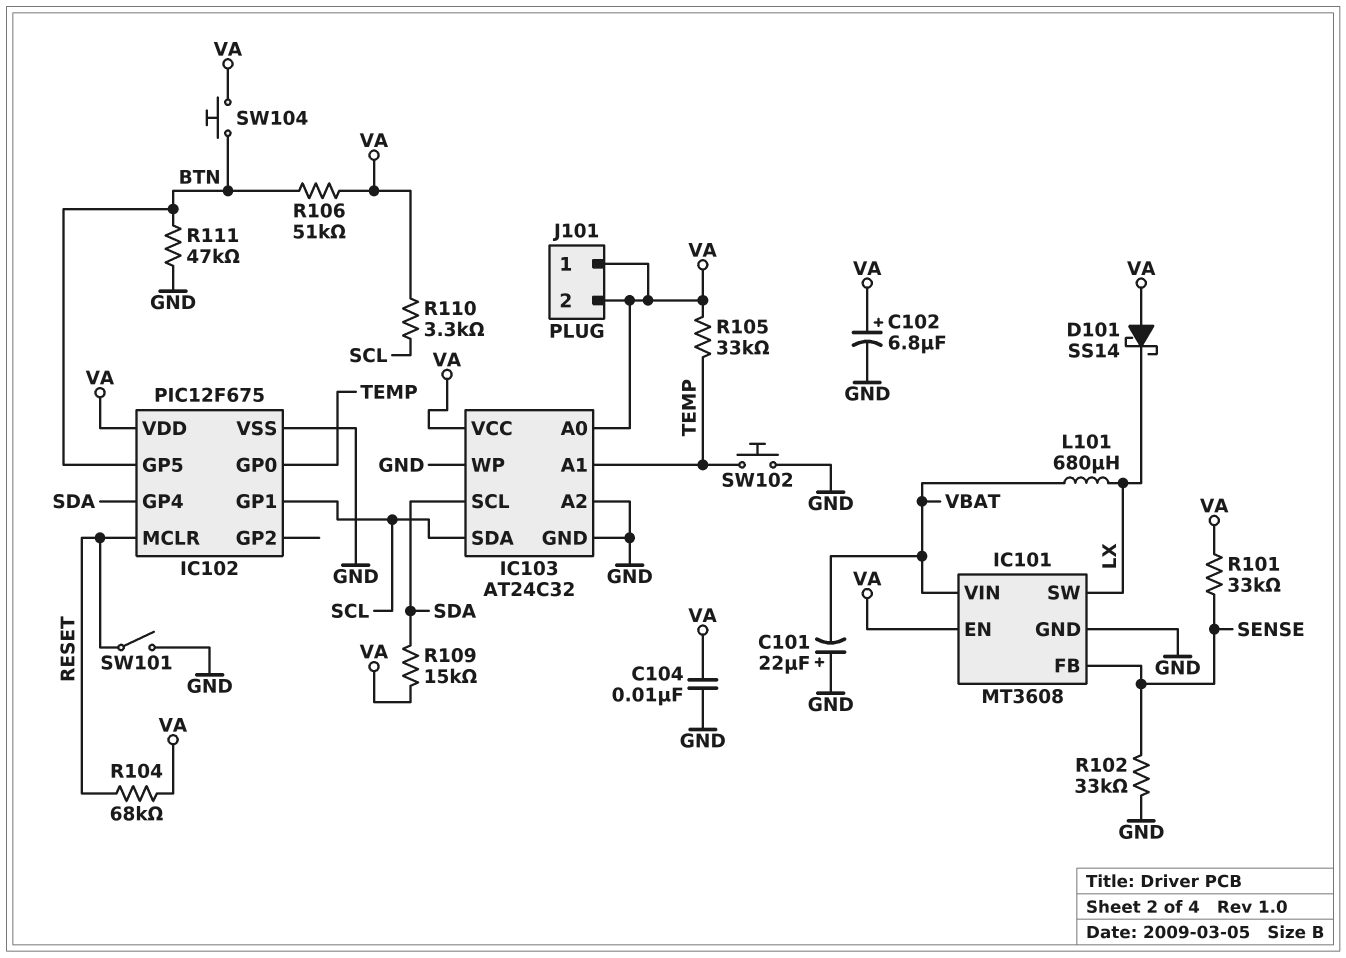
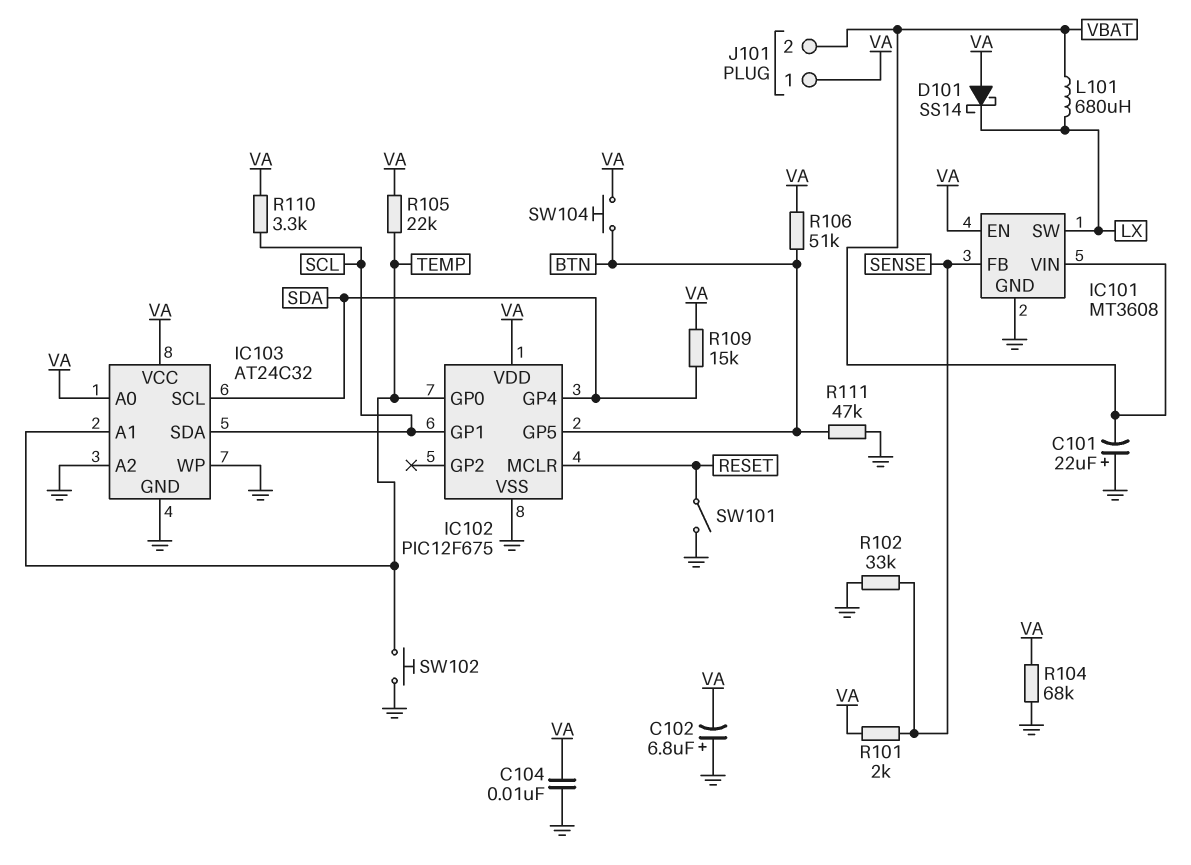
C102: 6.8uF (plus VA, minus GND) -> 6.8uF (plus GND, minus VA)
J101 pin 2: VA -> VBAT
R101: 33k (SENSE, VA) -> 2k (SENSE, VA)
R104: 68k (RESET, VA) -> 68k (GND, VA)
R105: 33k (TEMP, VA) -> 22k (TEMP, VA)

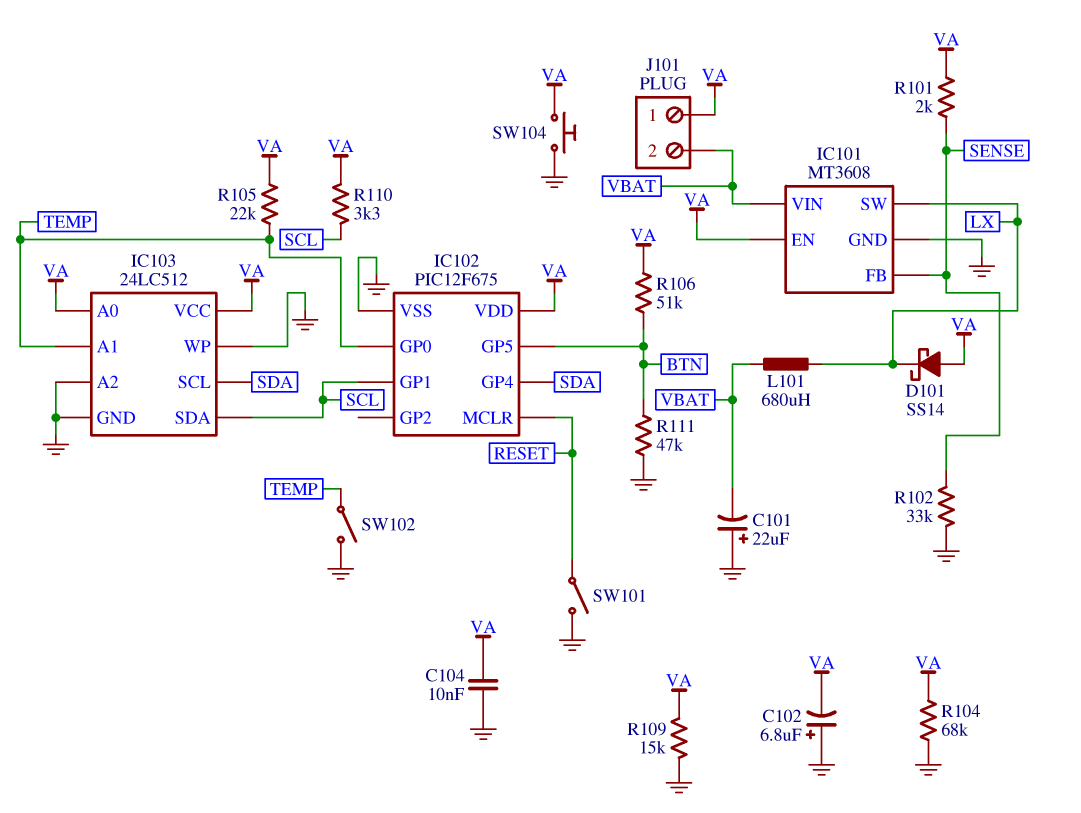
IC103: AT24C32 -> 24LC512
R109: 15k (SDA, VA) -> 15k (GND, VA)
SW102: button (GND, TEMP) -> switch (GND, TEMP)
SW104: button (BTN, VA) -> button (GND, VA)

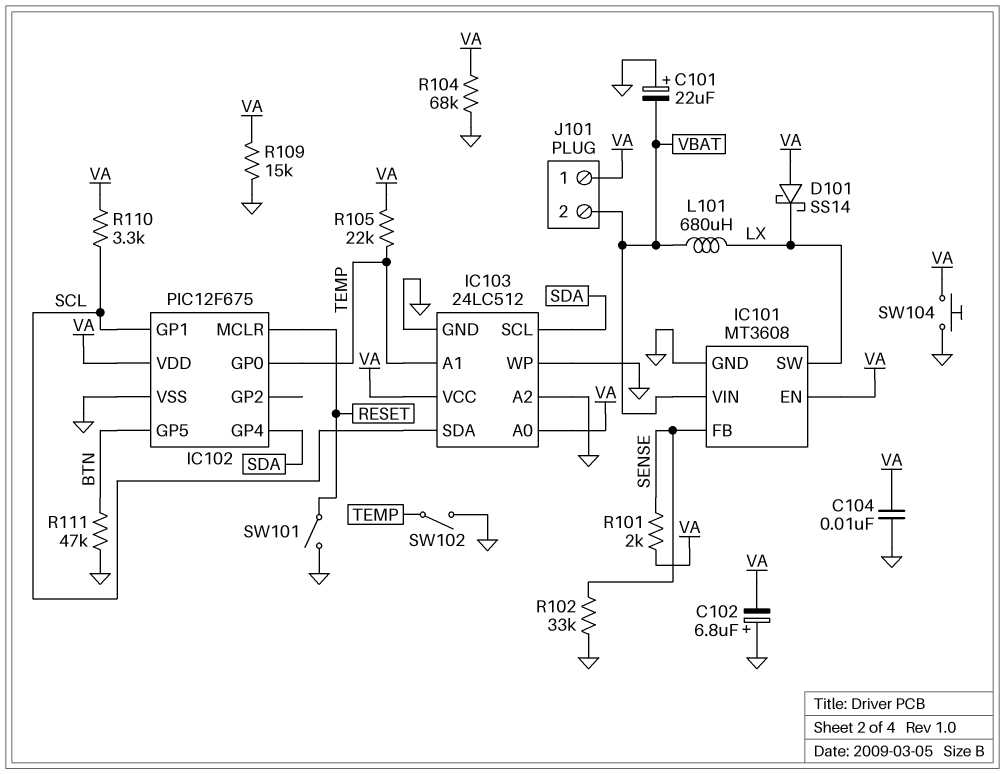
R106: 51k (BTN, VA) -> none

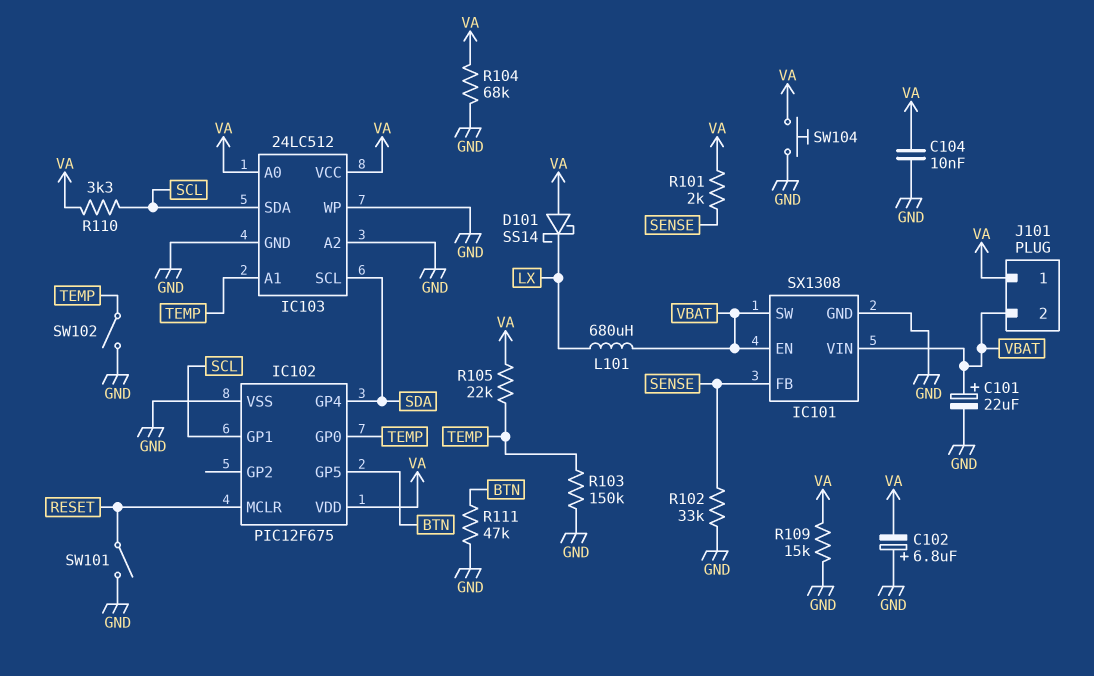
C101: 22uF (plus GND, minus VBAT) -> 22uF (plus VBAT, minus GND)
IC101: MT3608 -> SX1308
IC101 pin EN: VA -> VBAT
IC101 pin SW: LX -> VBAT
R103: none -> 150k (GND, TEMP)

